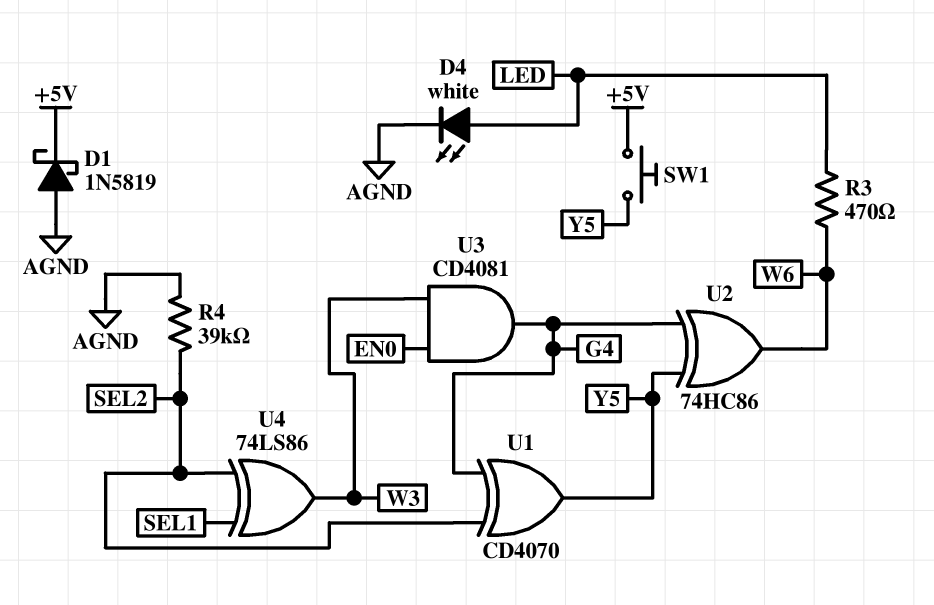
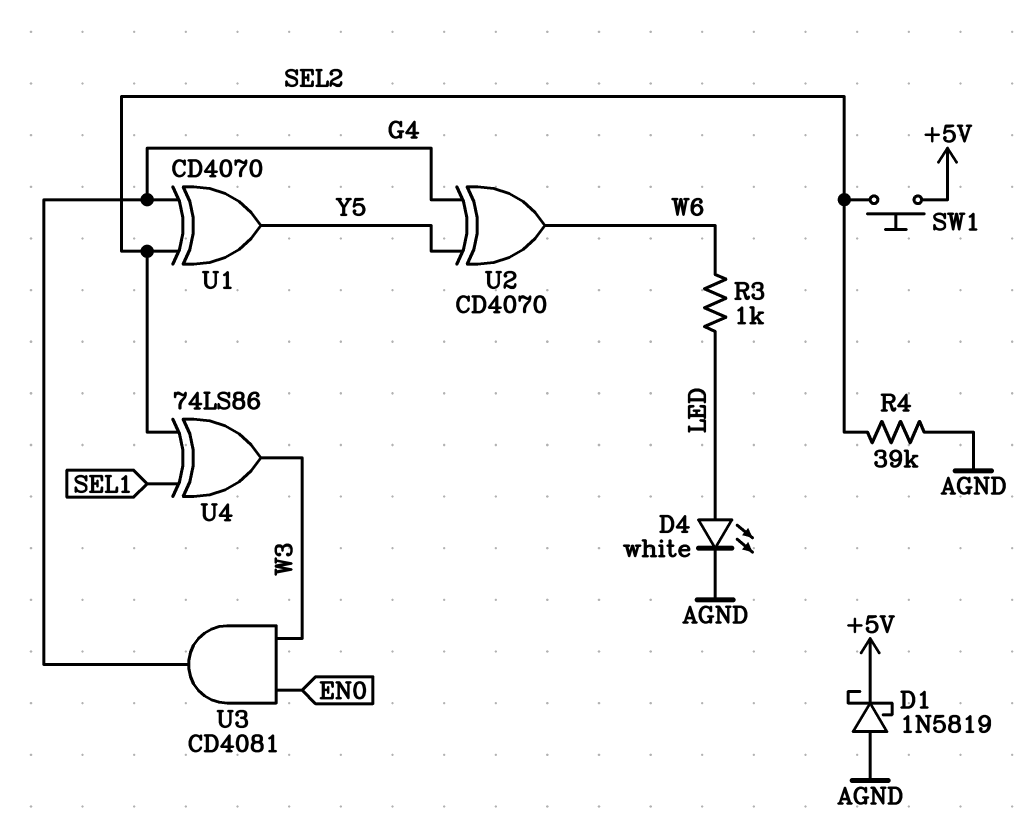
R3: 470 (LED, W6) -> 1k (LED, W6)
SW1: button (+5V, Y5) -> button (+5V, SEL2)
U2: XOR 74HC86 (in G4, in Y5, out W6) -> XOR CD4070 (in G4, in Y5, out W6)

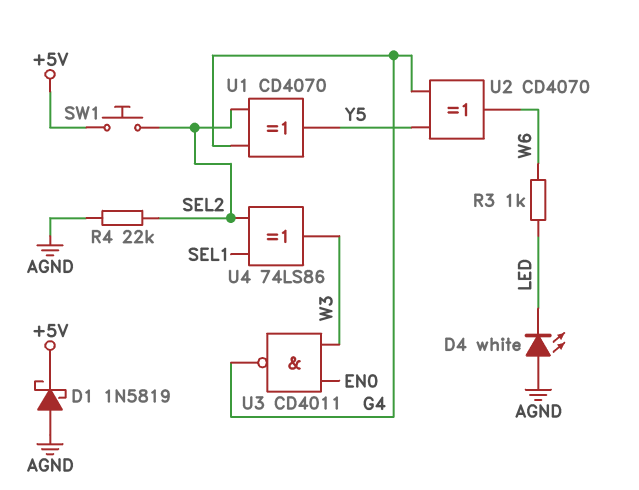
D4: LED white (A LED, K AGND) -> LED white (A AGND, K LED)
R4: 39k (AGND, SEL2) -> 22k (AGND, SEL2)
U3: AND CD4081 (in EN0, in W3, out G4) -> NAND CD4011 (in EN0, in W3, out G4)

